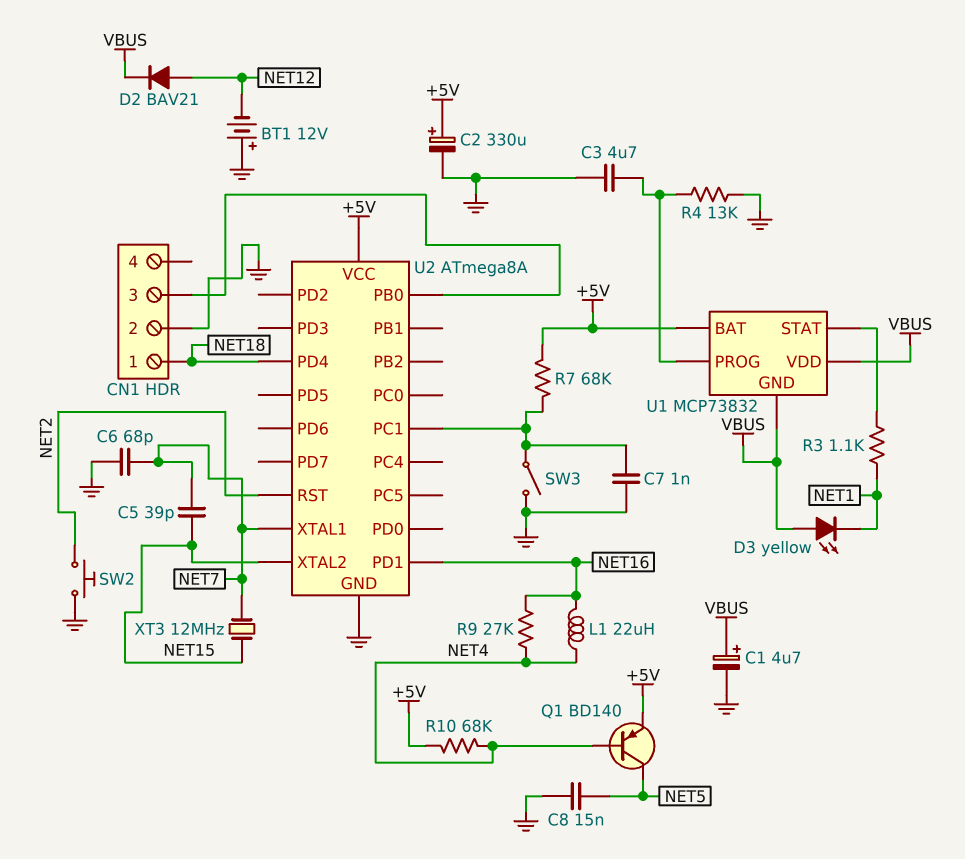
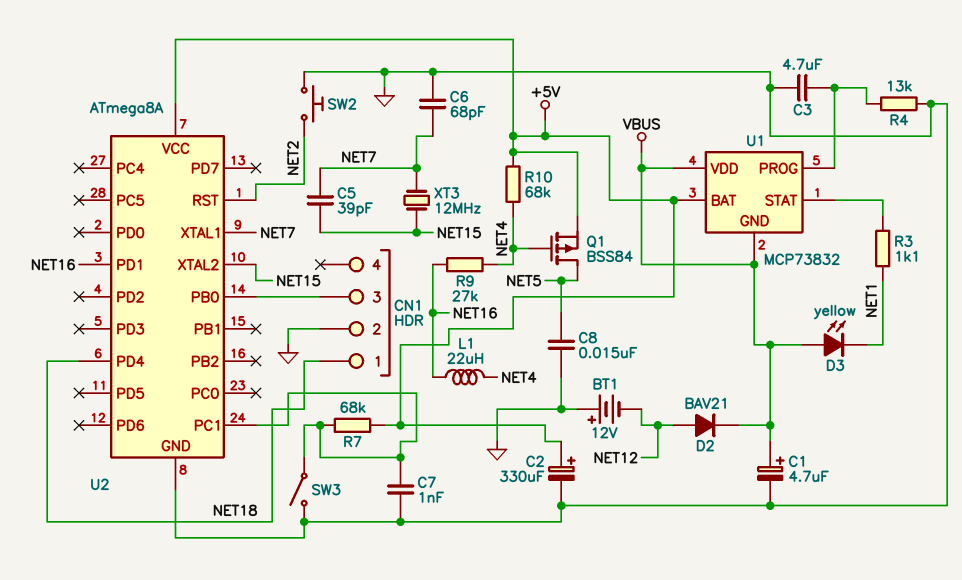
Q1: PNP BD140 (B NET4, C NET5, E +5V) -> PMOS BSS84 (G NET4, D NET5, S +5V)

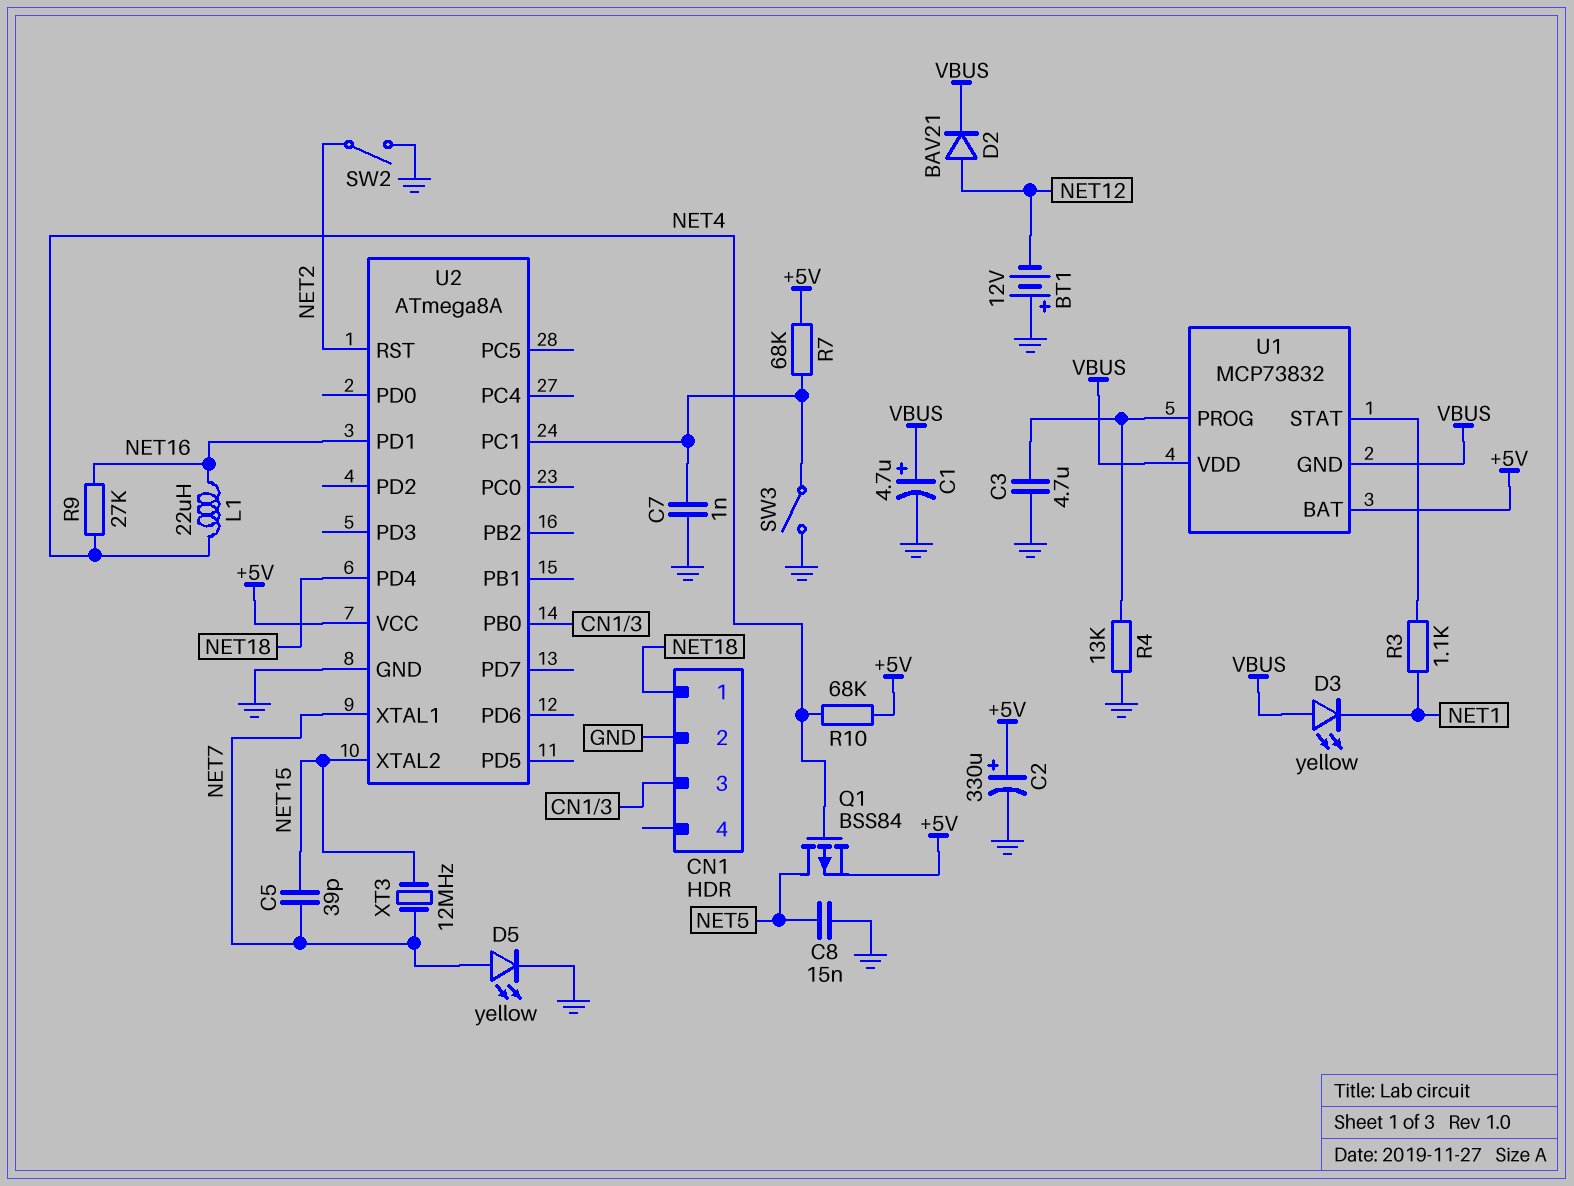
C6: 68pF (GND, NET7) -> none
D5: none -> LED yellow (A NET7, K GND)
SW2: button (GND, NET2) -> switch (GND, NET2)

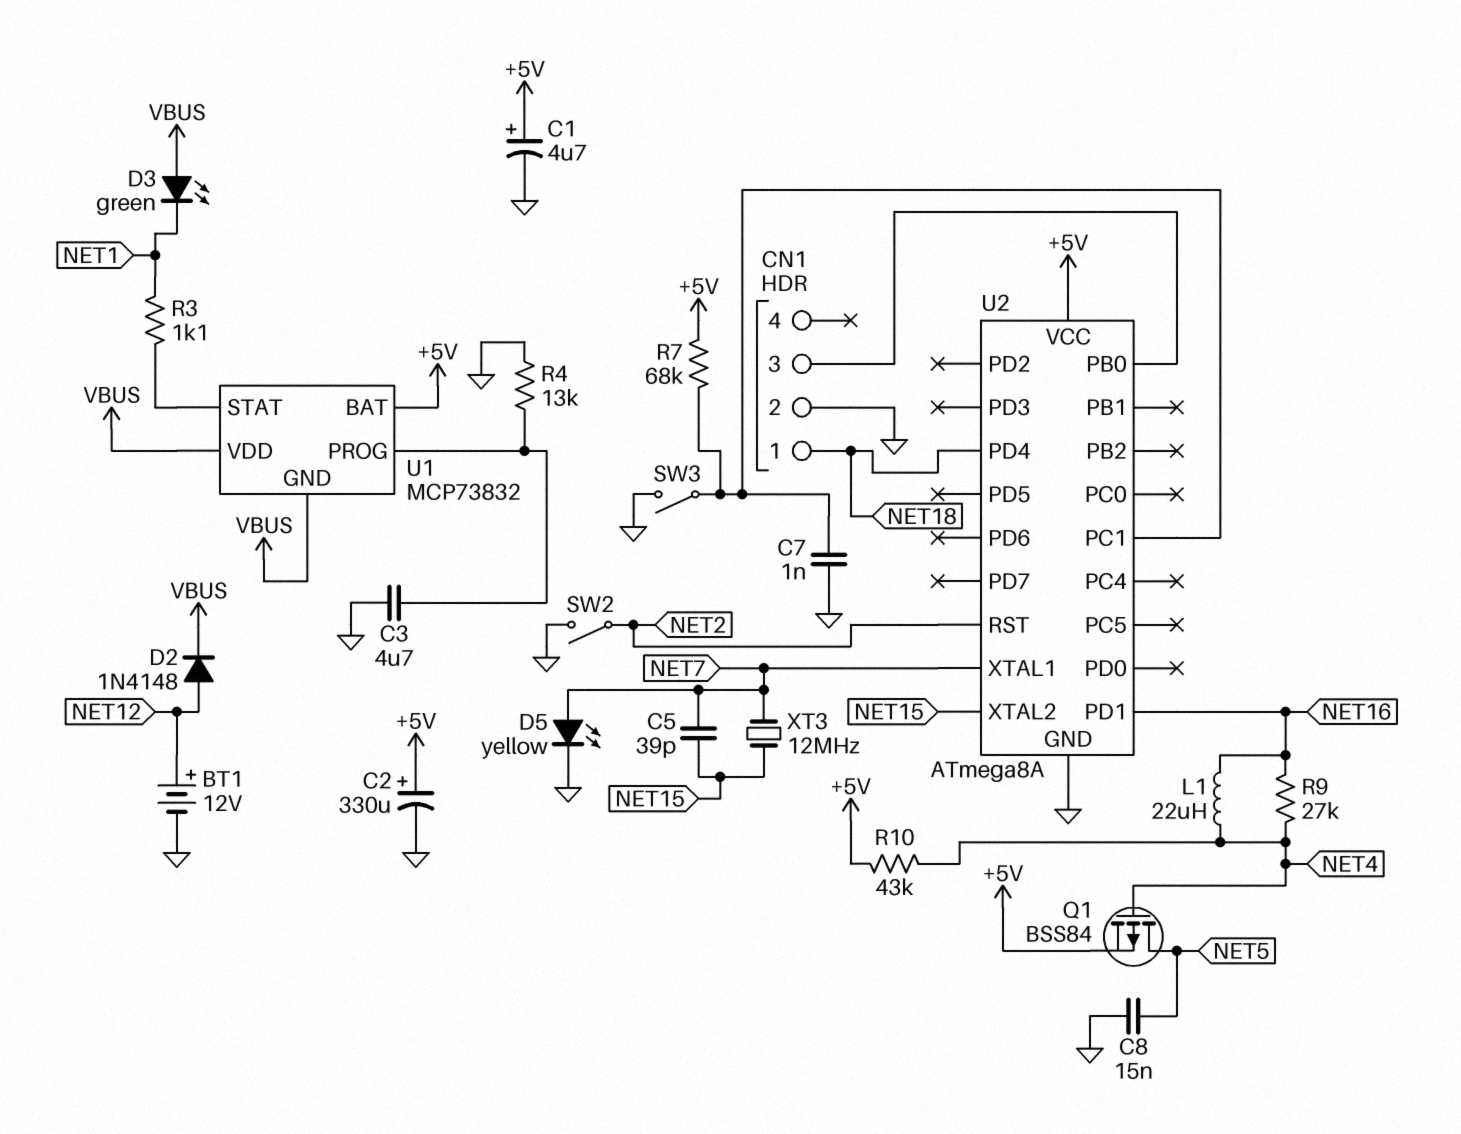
BT1: 12V (plus GND, minus NET12) -> 12V (plus NET12, minus GND)
C1: 4.7uF (plus VBUS, minus GND) -> 4.7uF (plus +5V, minus GND)
D2: diode BAV21 (A NET12, K VBUS) -> diode 1N4148 (A NET12, K VBUS)
D3: LED yellow (A VBUS, K NET1) -> LED green (A VBUS, K NET1)
R10: 68k (+5V, NET4) -> 43k (+5V, NET4)

